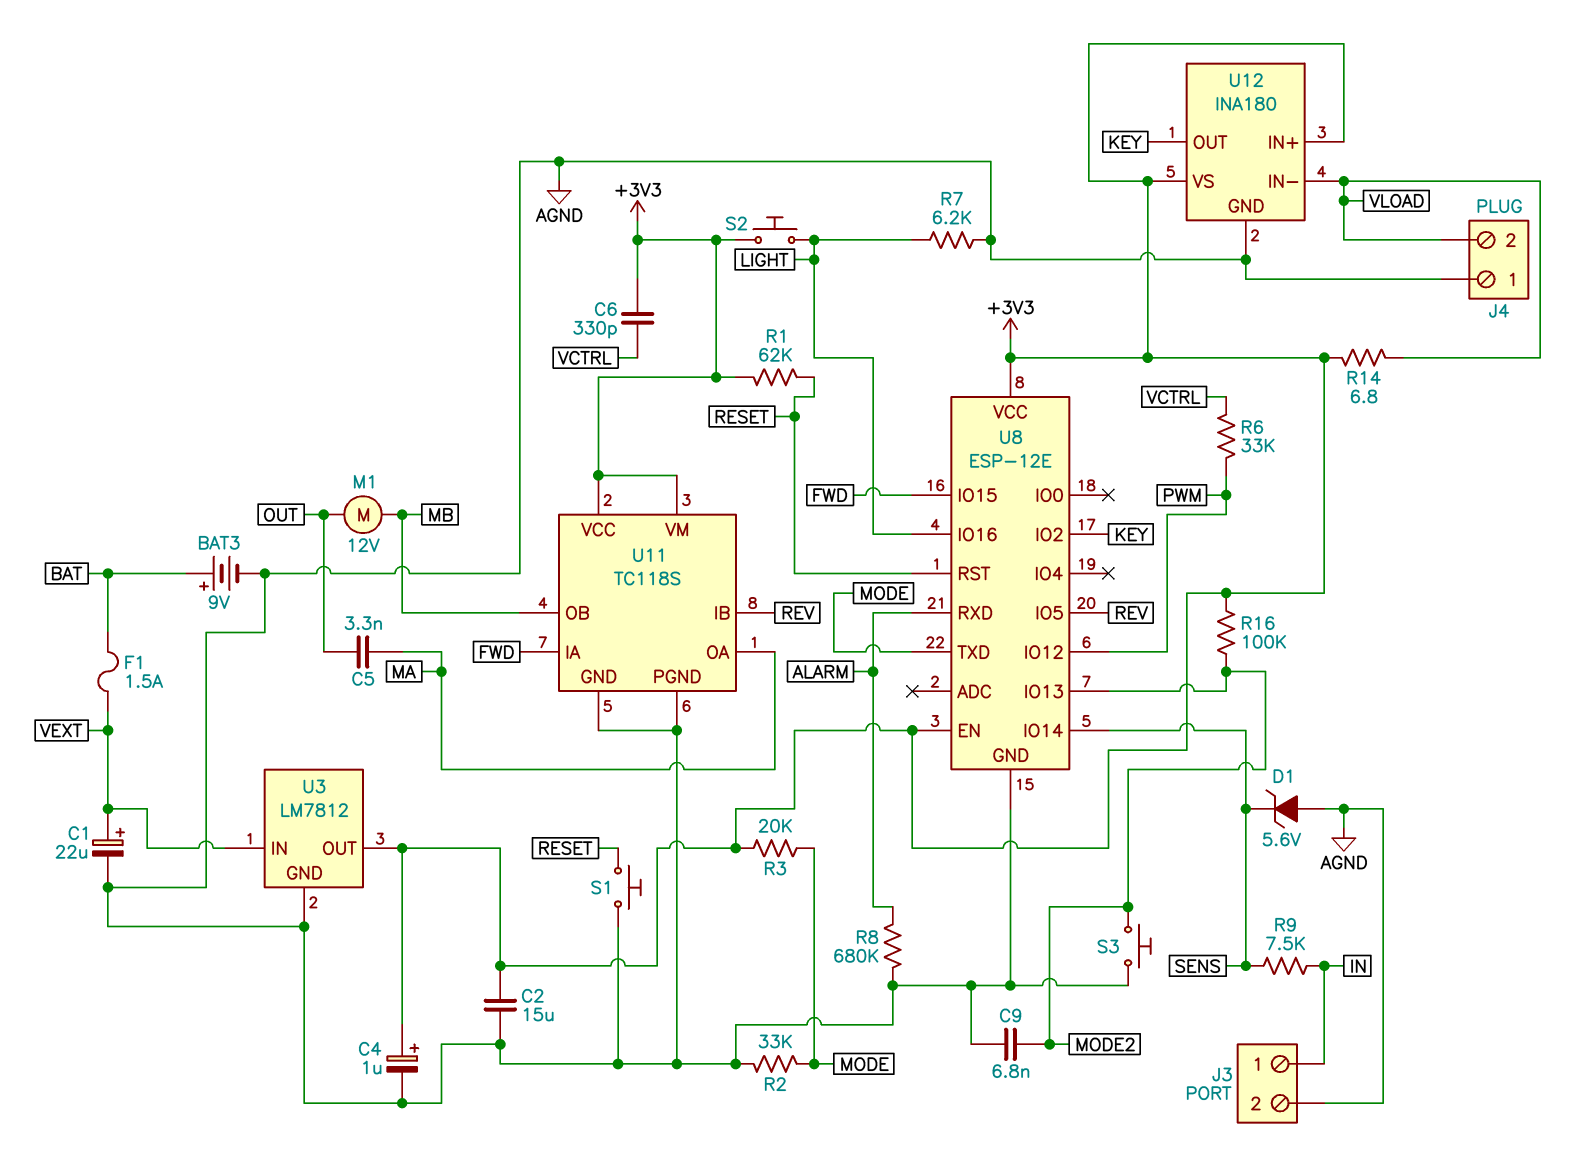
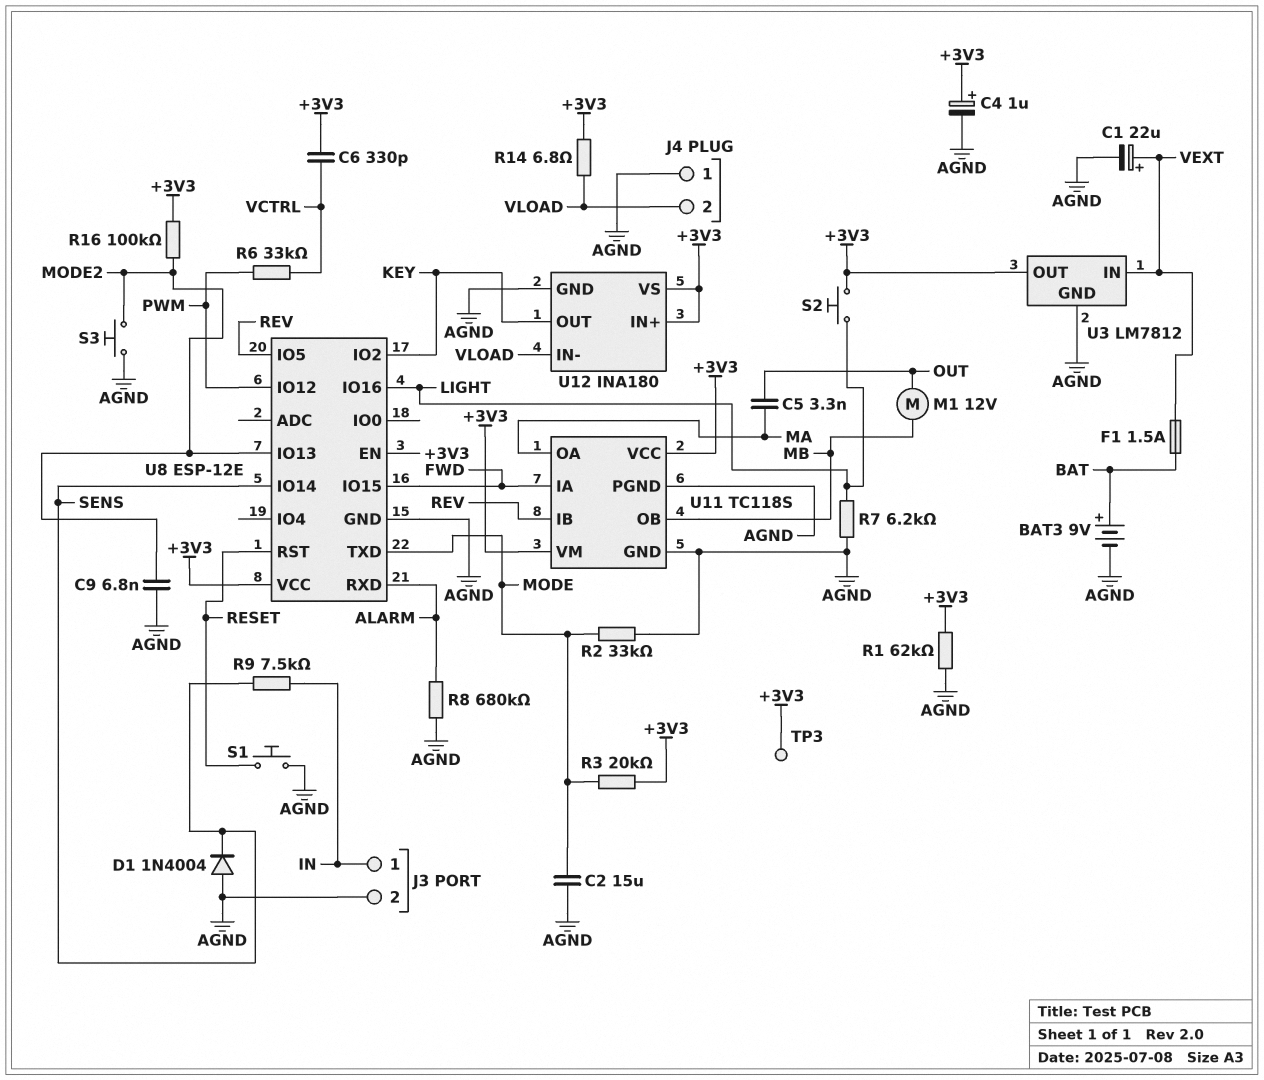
C2: 15uF (+3V3, AGND) -> 15uF (AGND, MODE)
D1: zener 5.6V (A AGND, K SENS) -> diode 1N4004 (A AGND, K SENS)
R1: 62k (+3V3, RESET) -> 62k (+3V3, AGND)
TP3: none -> test point (+3V3)

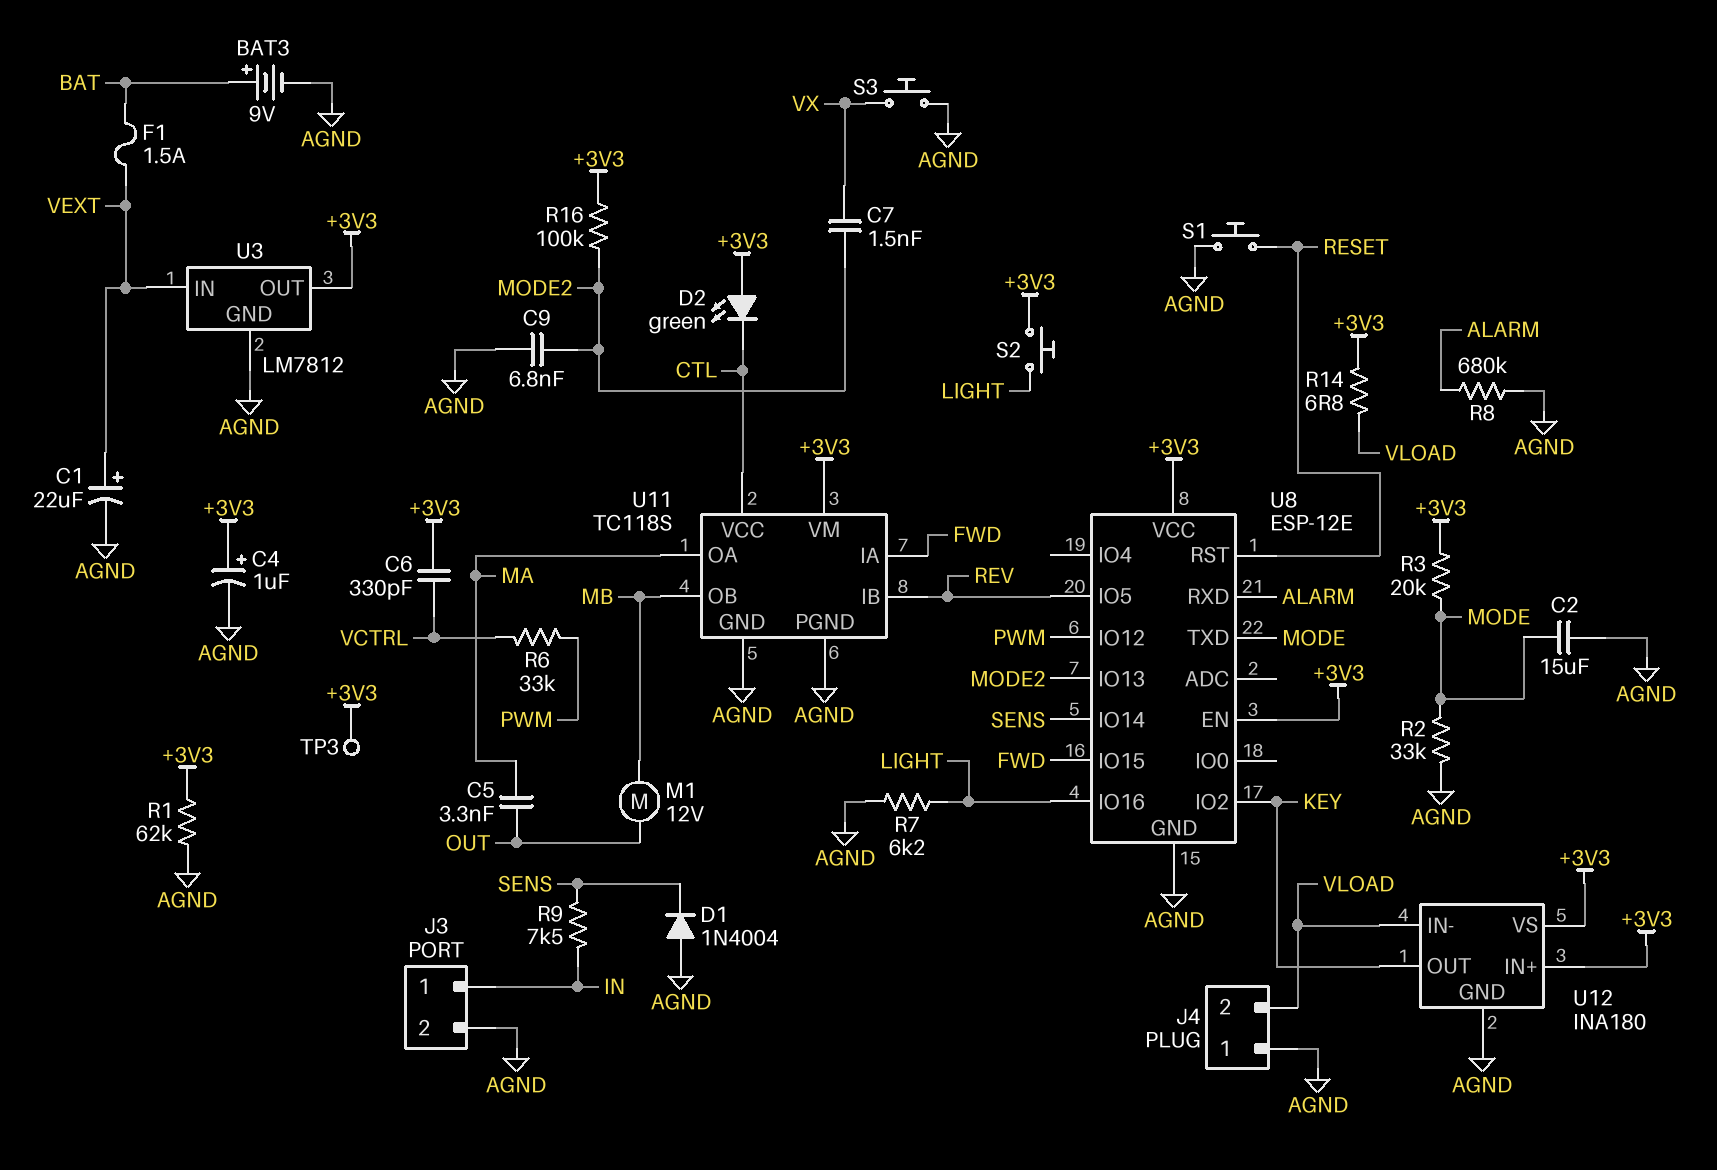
C7: none -> 1.5nF (MODE2, VX)
D2: none -> LED green (A +3V3, K CTL)
S3: button (AGND, MODE2) -> button (AGND, VX)
U11 pin VCC: +3V3 -> CTL

